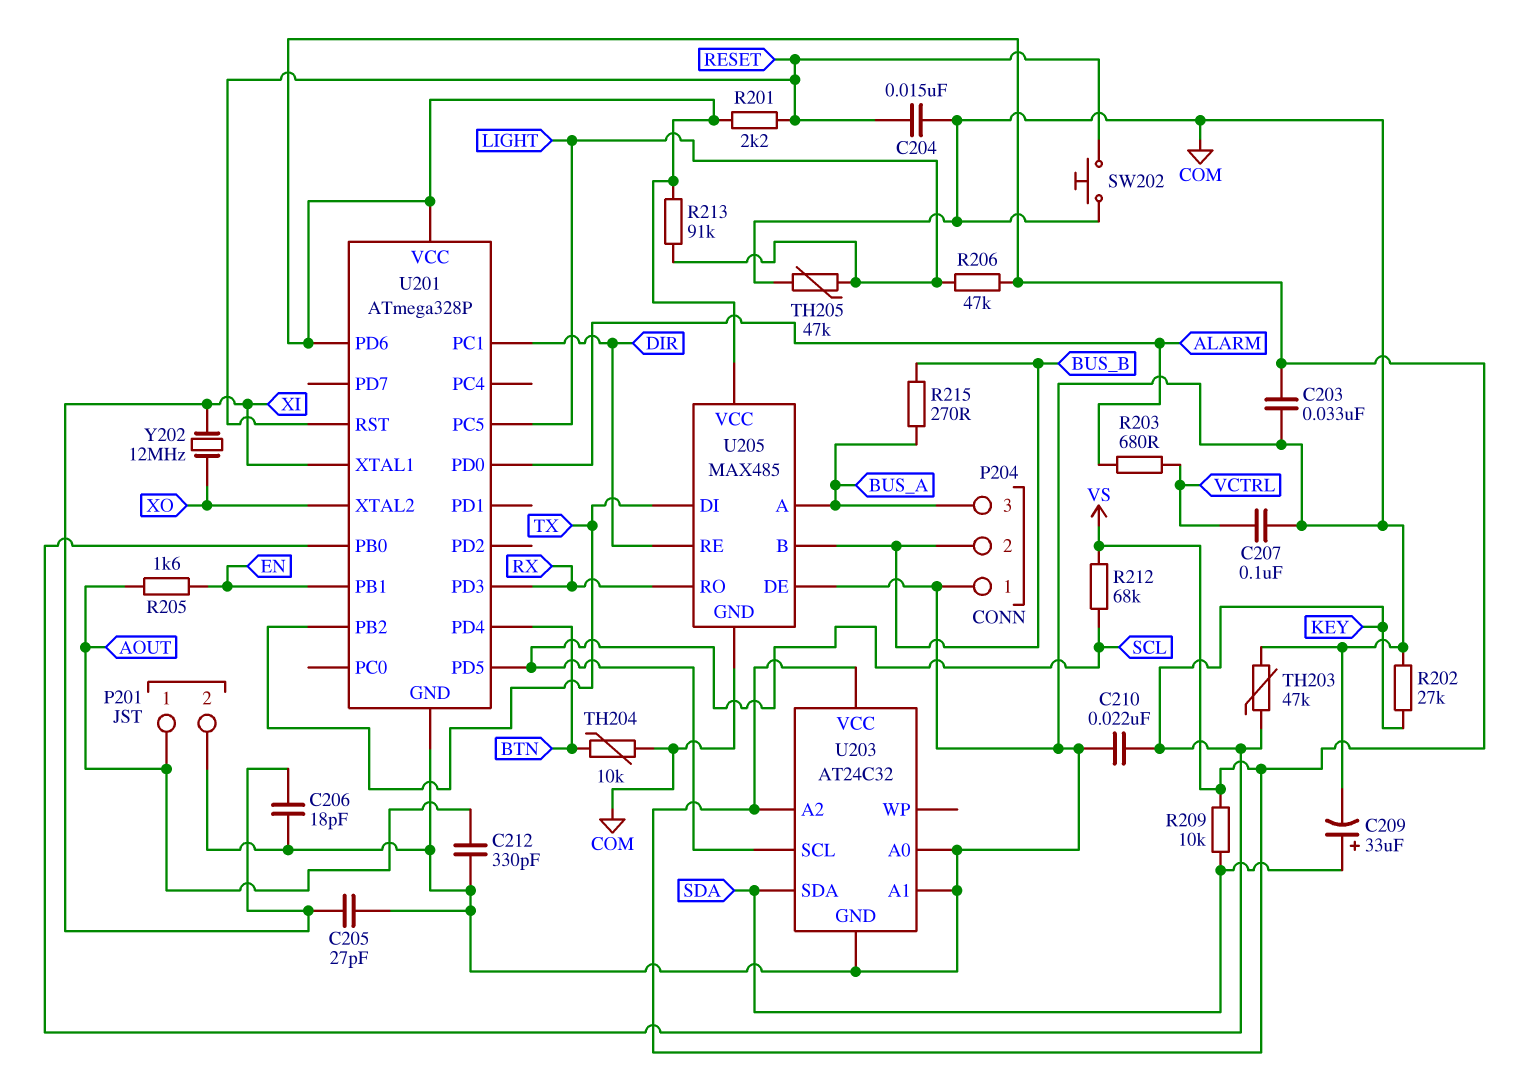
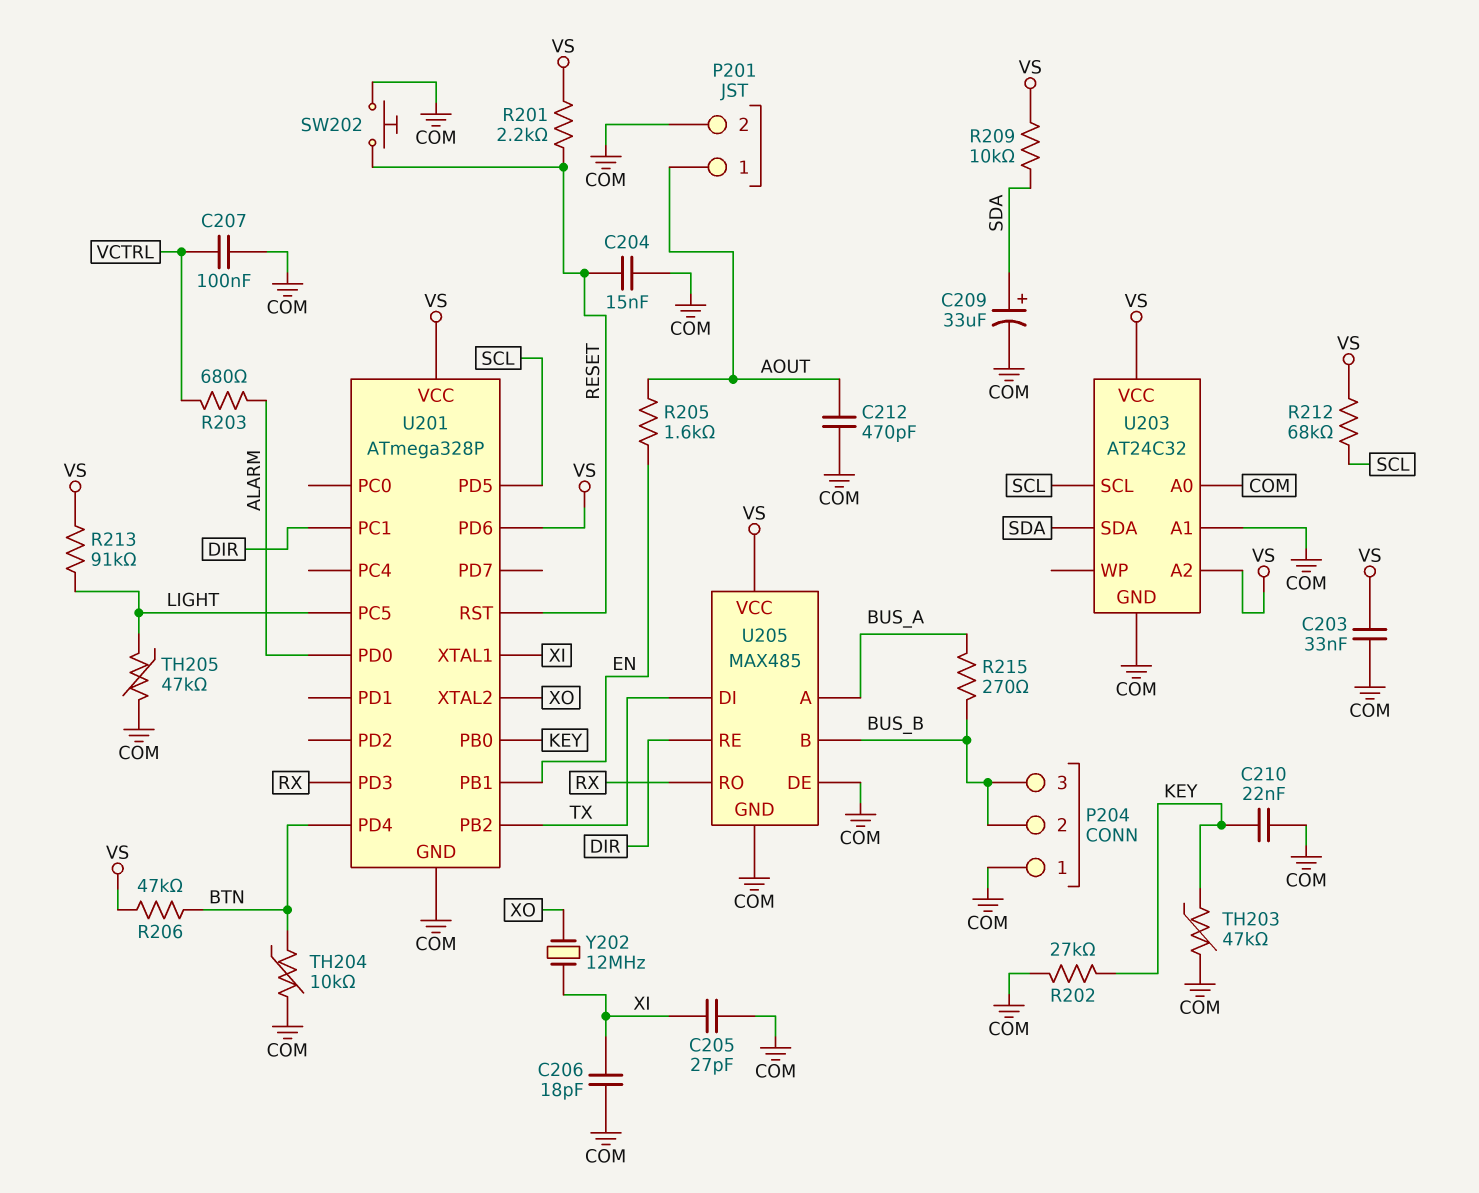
C212: 330pF (AOUT, COM) -> 470pF (AOUT, COM)
P204 pin 3: BUS_A -> BUS_B
R206: 47k (LIGHT, VS) -> 47k (BTN, VS)

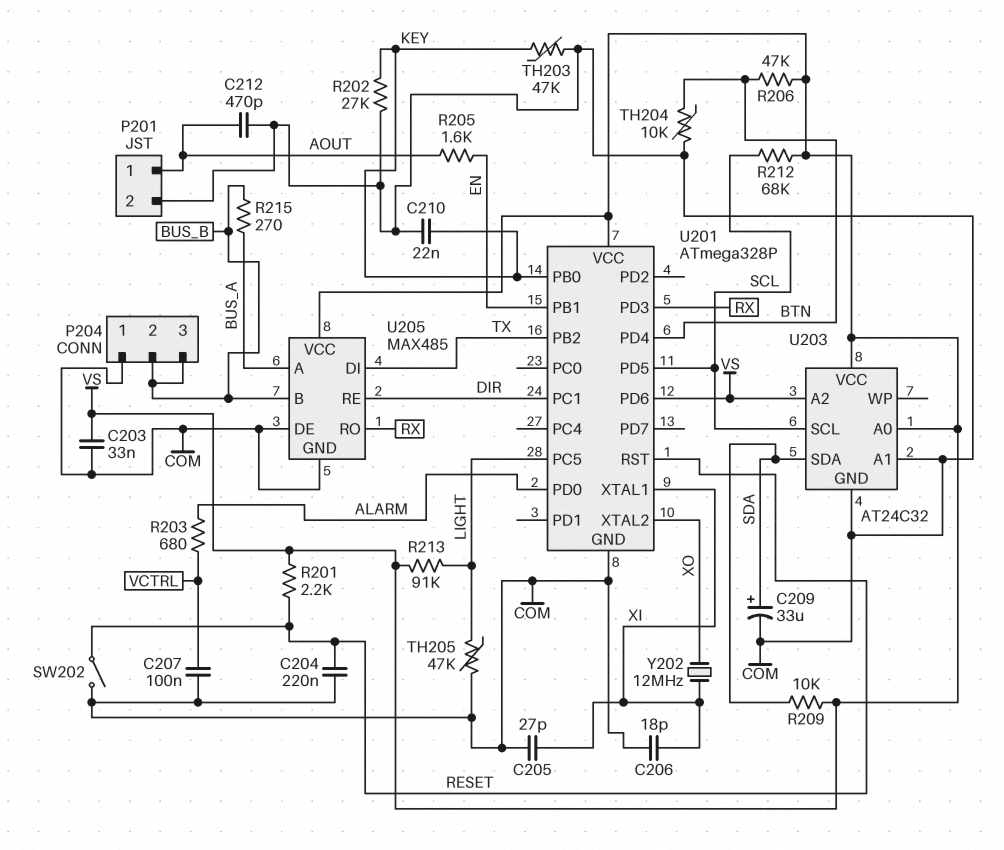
C204: 15nF (COM, RESET) -> 220nF (COM, RESET)
SW202: button (COM, RESET) -> switch (COM, RESET)
U203 pin A0: COM -> VS

